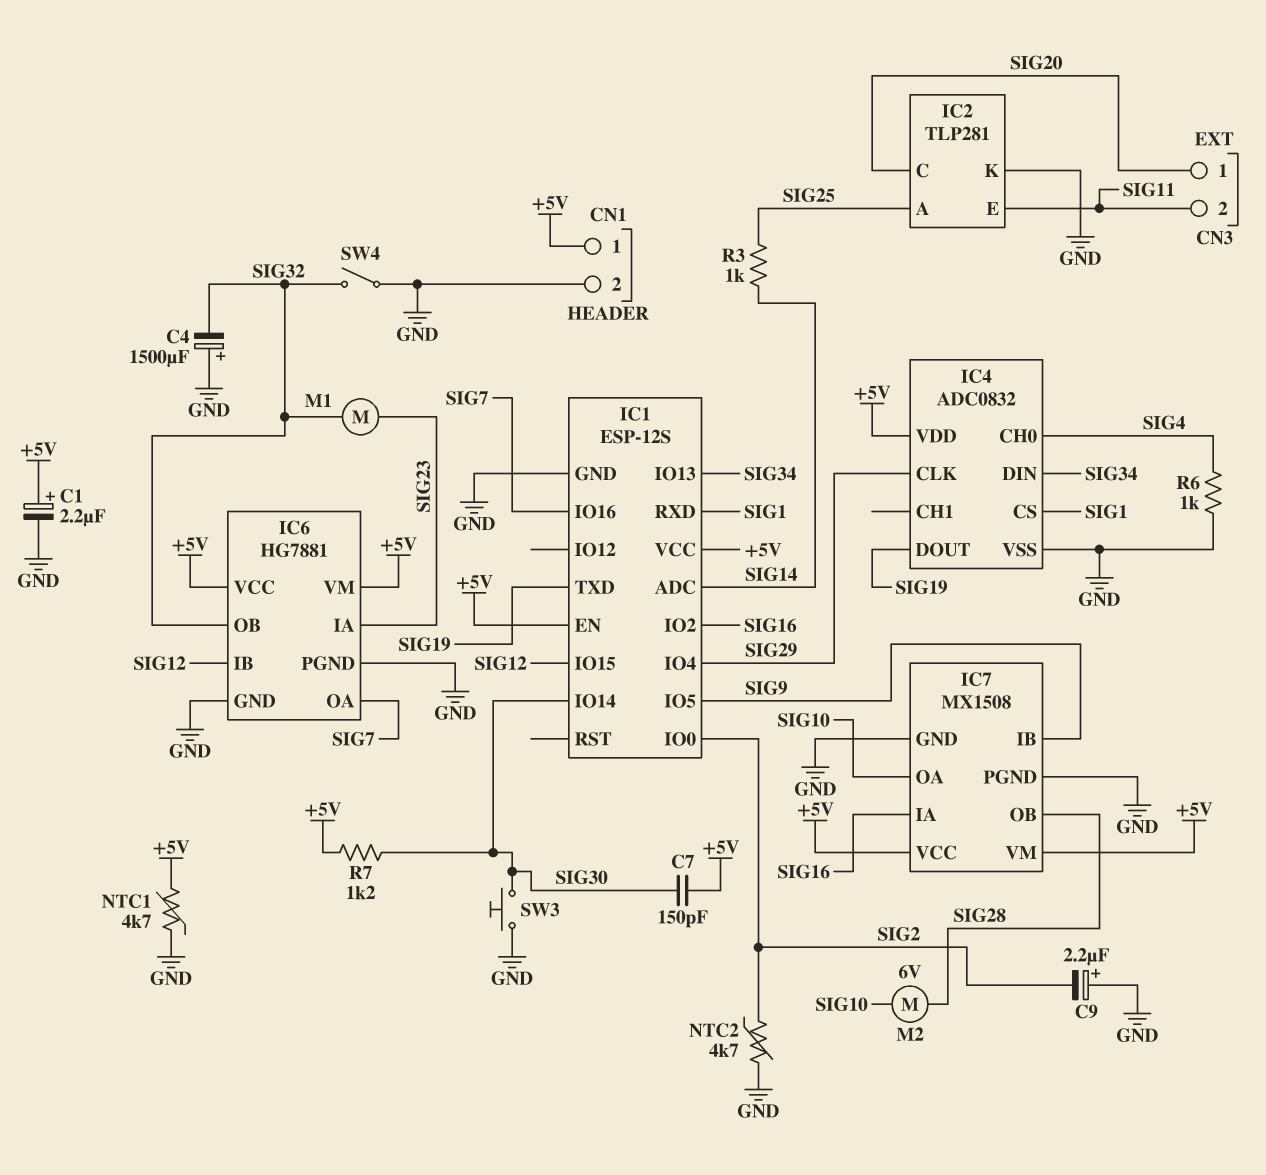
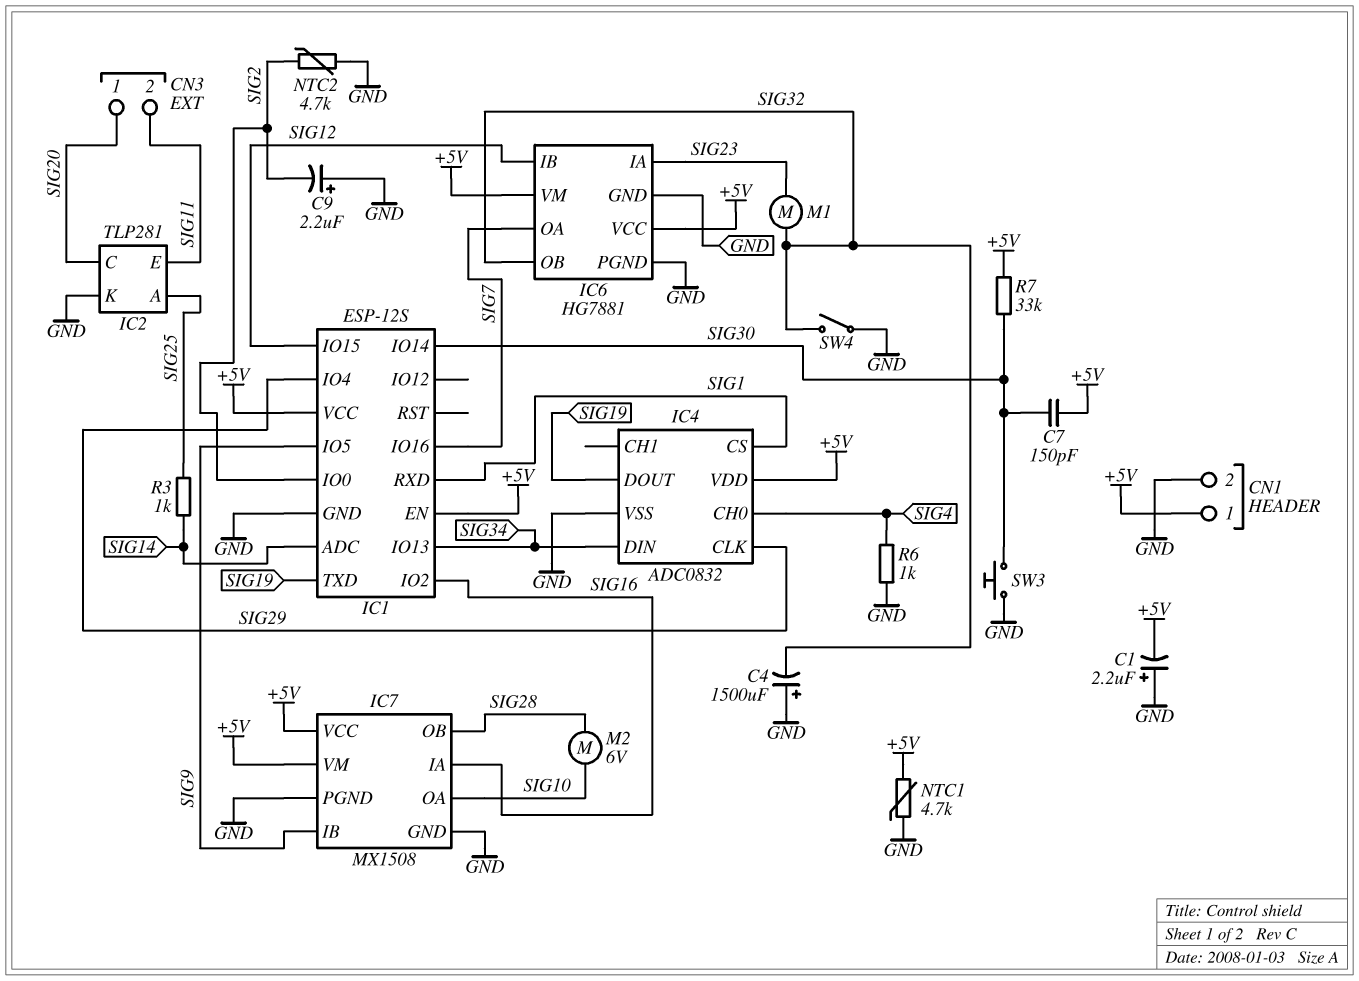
C1: 2.2uF (plus +5V, minus GND) -> 2.2uF (plus GND, minus +5V)
R7: 1.2k (+5V, SIG30) -> 33k (+5V, SIG30)

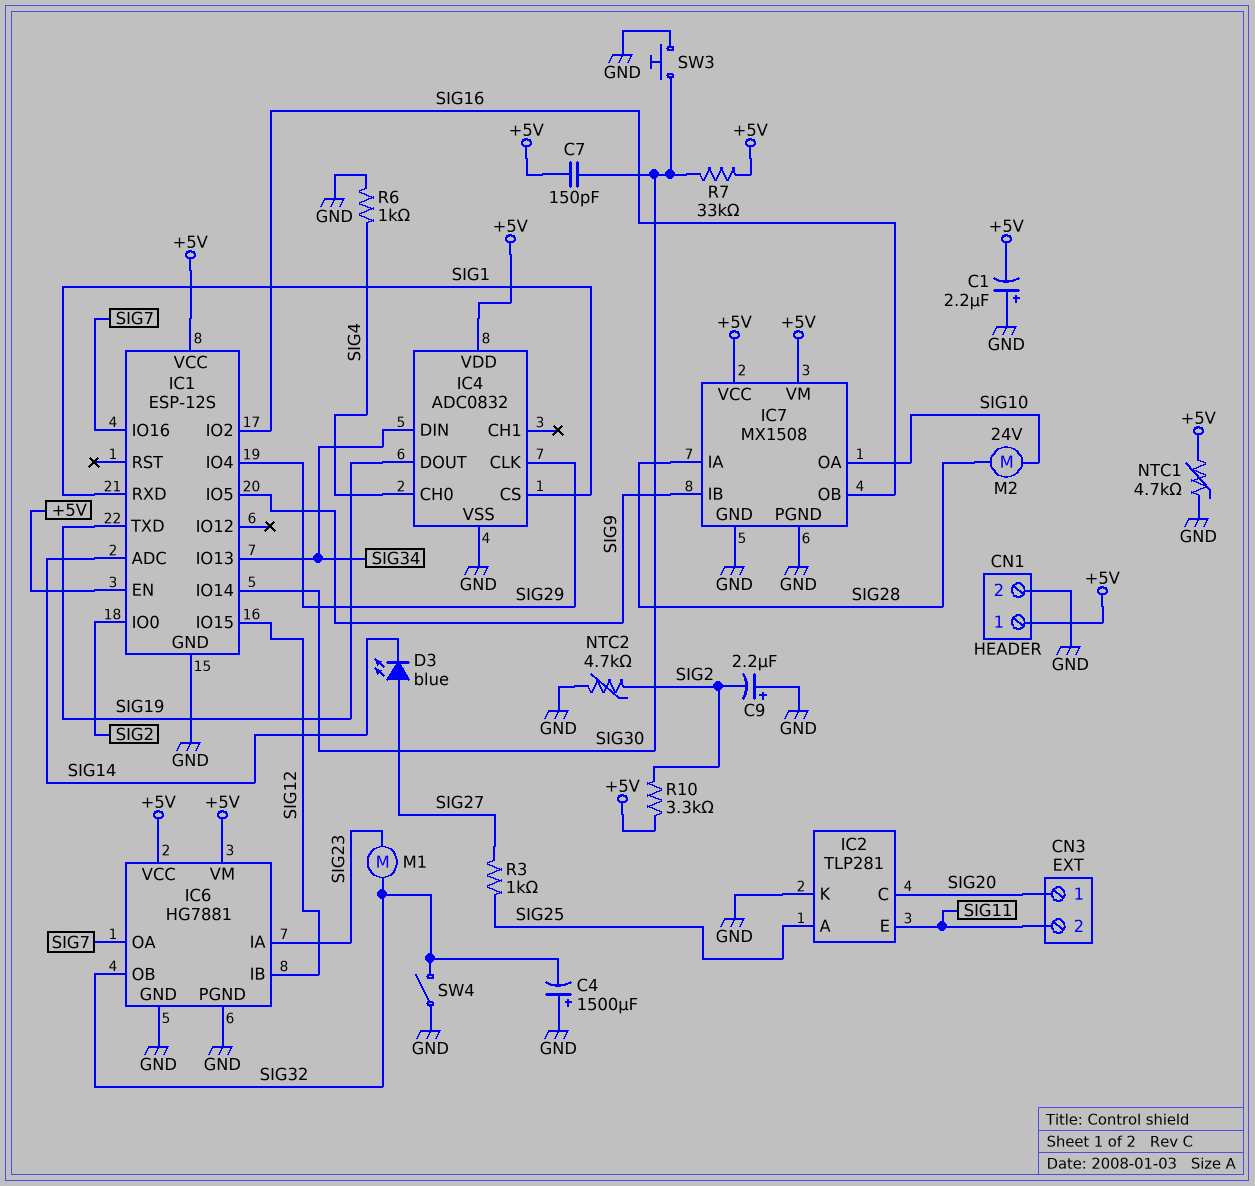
D3: none -> LED blue (A SIG27, K SIG14)
IC7 pin IA: SIG16 -> SIG28
IC7 pin OB: SIG28 -> SIG16
M2: motor 6V (SIG10, SIG28) -> motor 24V (SIG10, SIG28)
R3: 1k (SIG14, SIG25) -> 1k (SIG25, SIG27)
R10: none -> 3.3k (+5V, SIG2)

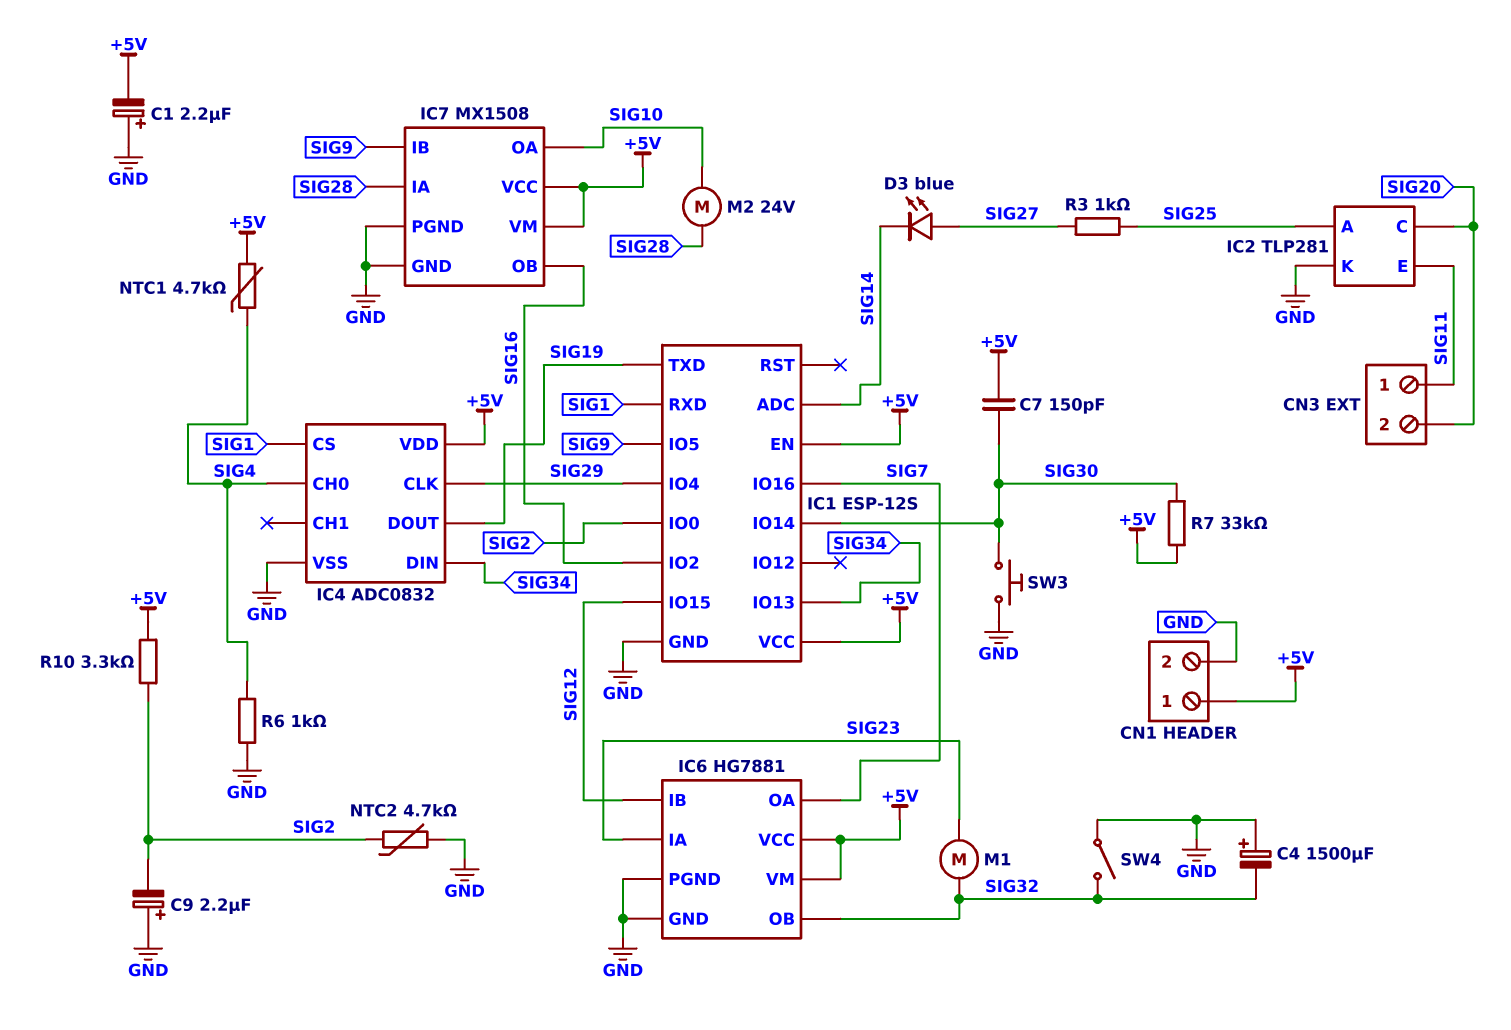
CN3 pin 1: SIG20 -> SIG11
CN3 pin 2: SIG11 -> SIG20
NTC1: 4.7k (+5V, GND) -> 4.7k (+5V, SIG4)

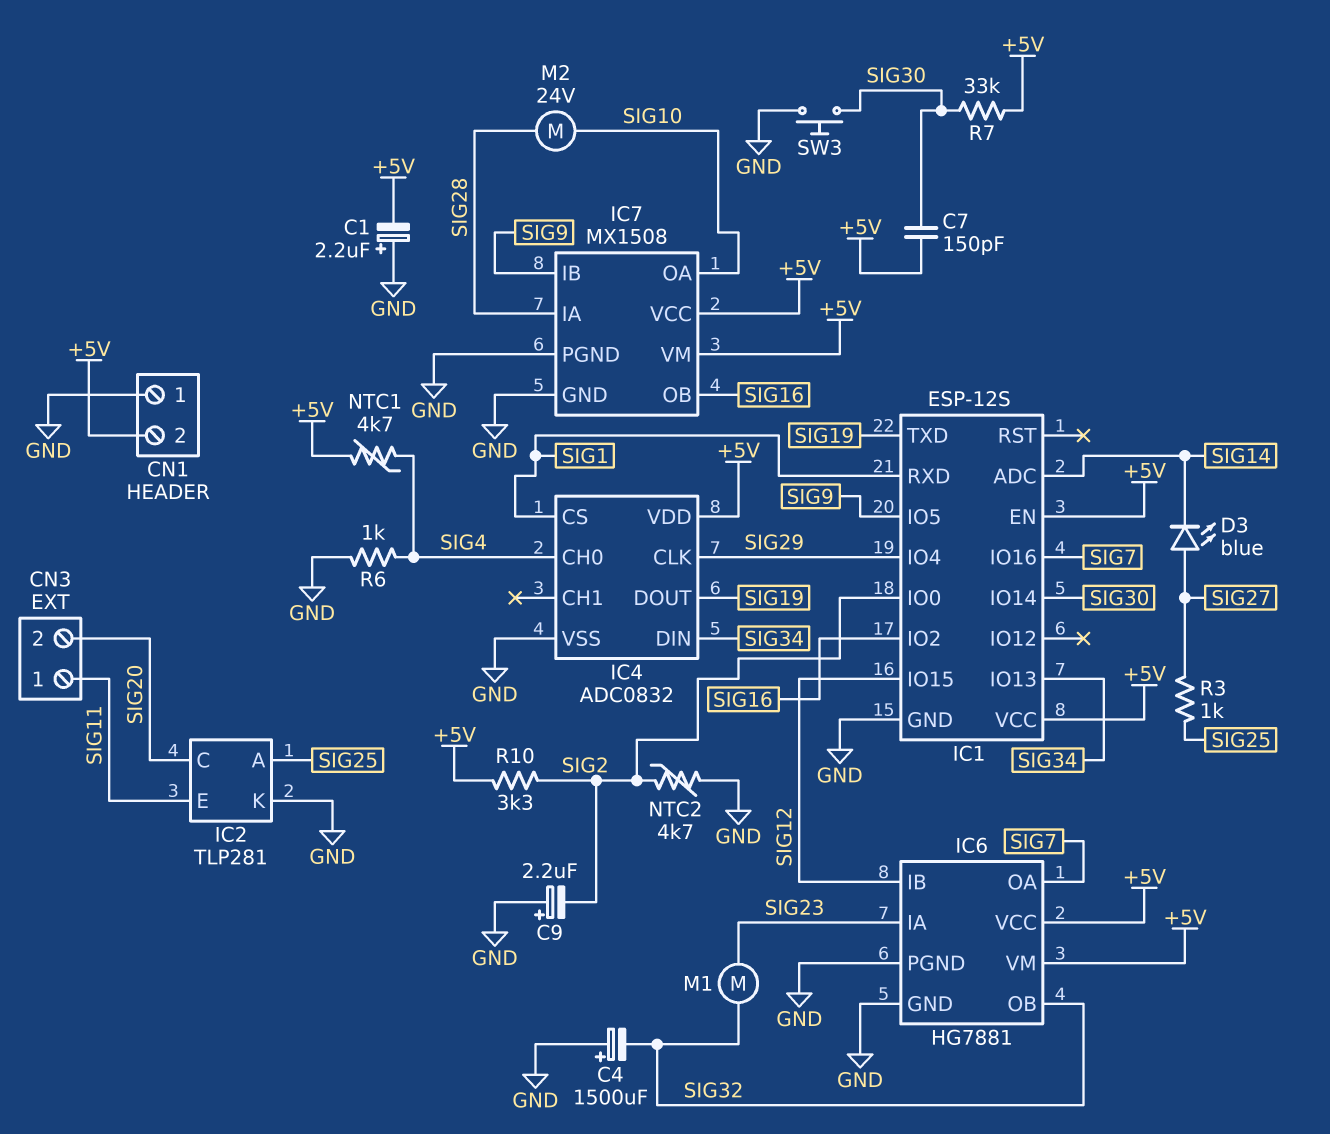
CN1 pin 1: +5V -> GND
CN1 pin 2: GND -> +5V
SW4: switch (GND, SIG32) -> none

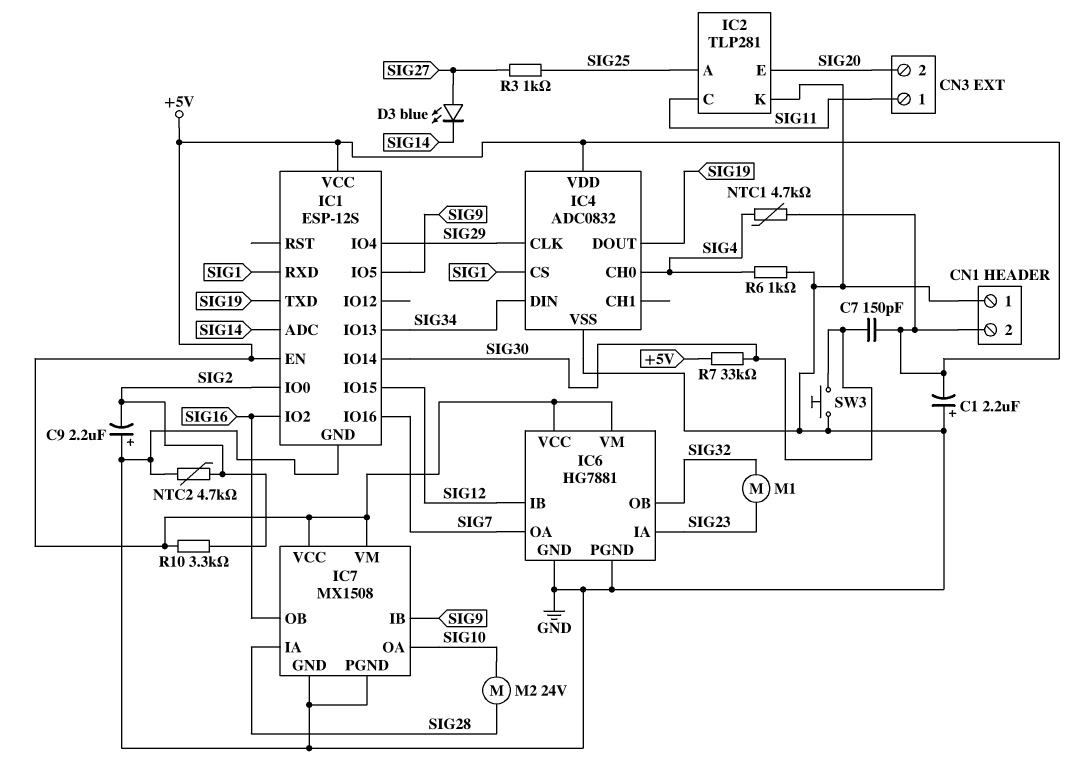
C4: 1500uF (plus GND, minus SIG32) -> none
IC2 pin C: SIG20 -> SIG11
IC2 pin E: SIG11 -> SIG20

